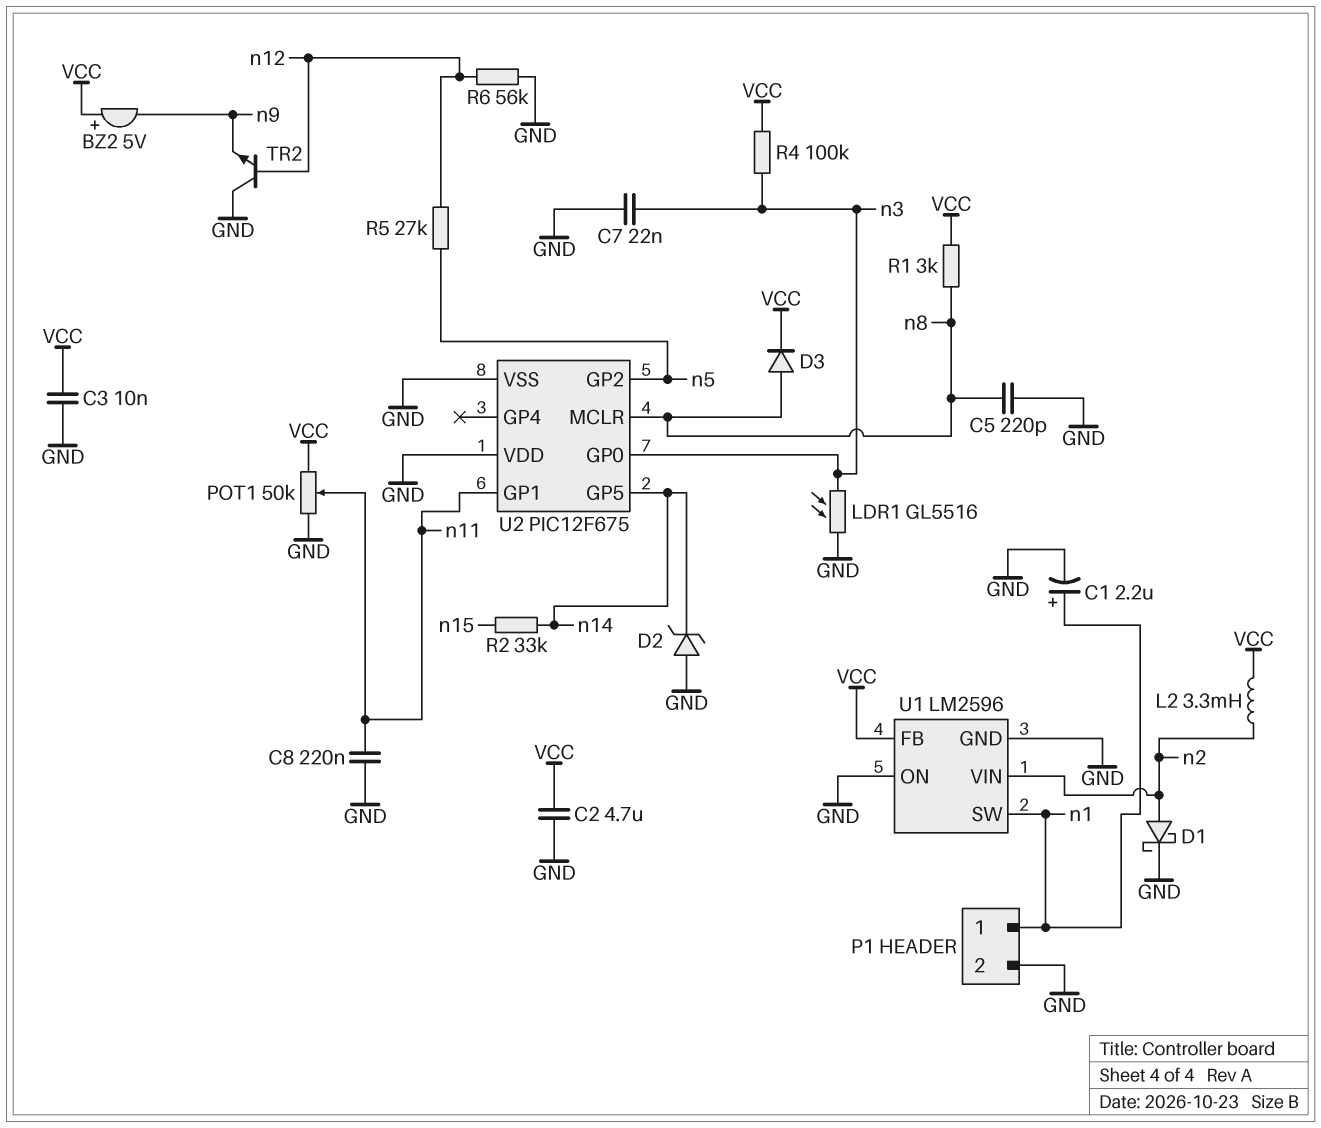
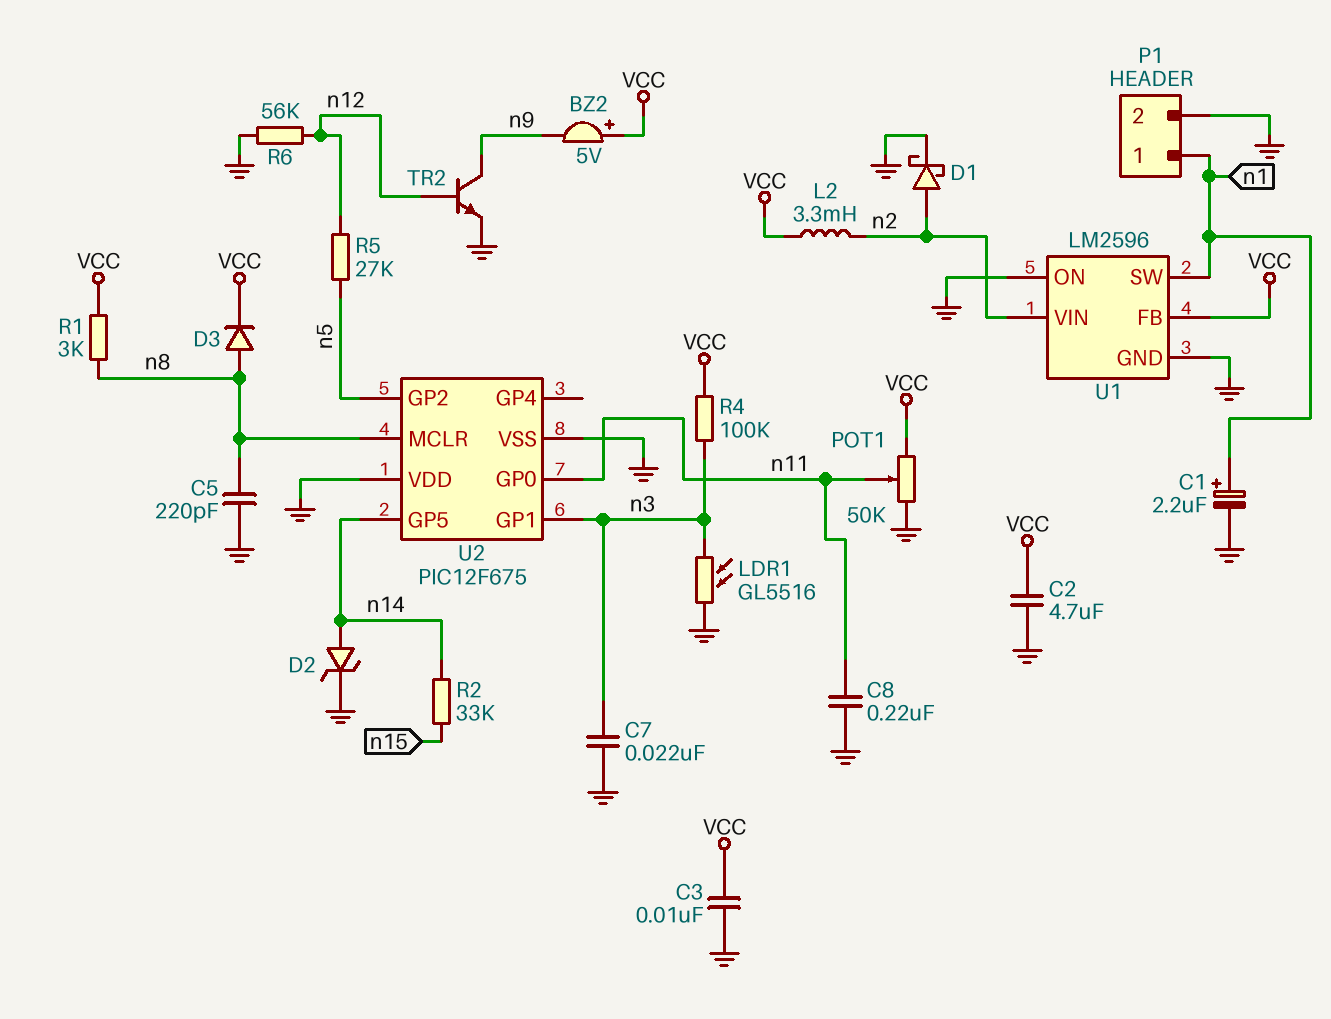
D2: zener (A GND, K n14) -> zener (A n14, K GND)
TR2: NPN (B n12, C GND, E n9) -> NPN (B n12, C n9, E GND)
U2 pin GP0: n3 -> n11
U2 pin GP1: n11 -> n3

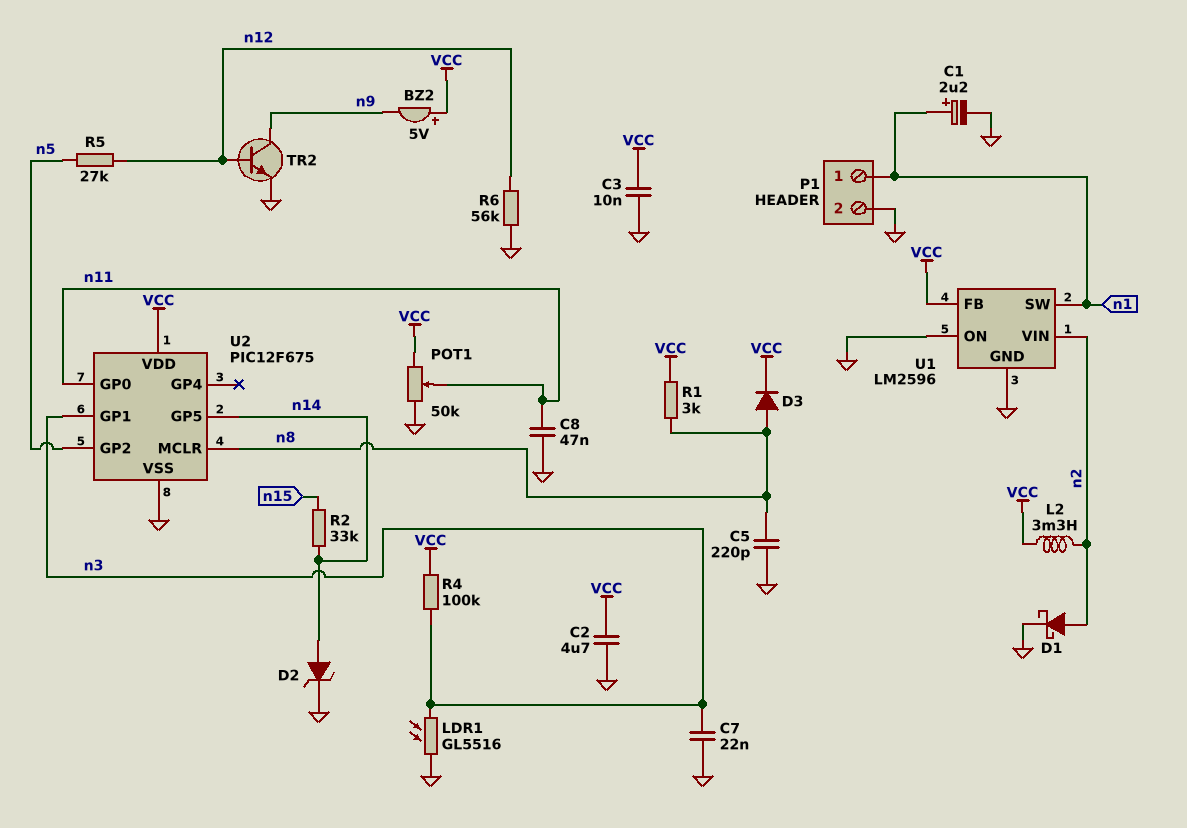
C8: 220nF (GND, n11) -> 47nF (GND, n11)
U2 pin VDD: GND -> VCC

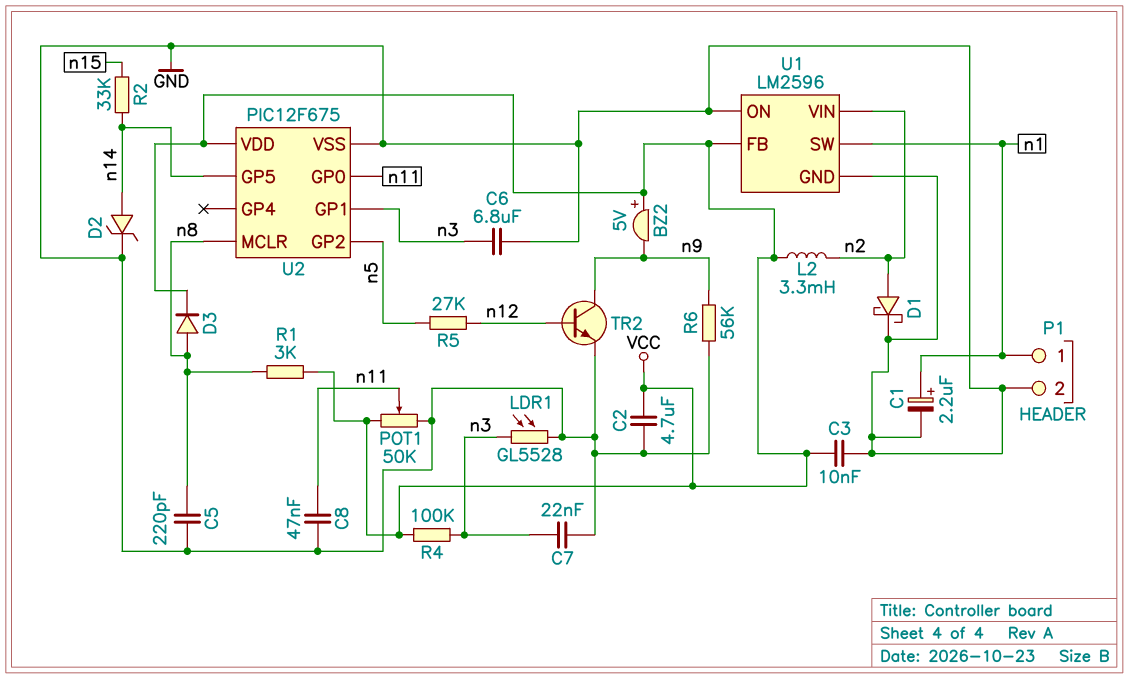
C6: none -> 6.8uF (GND, n3)
LDR1: GL5516 (GND, n3) -> GL5528 (GND, n3)
R6: 56k (GND, n12) -> 56k (GND, n9)

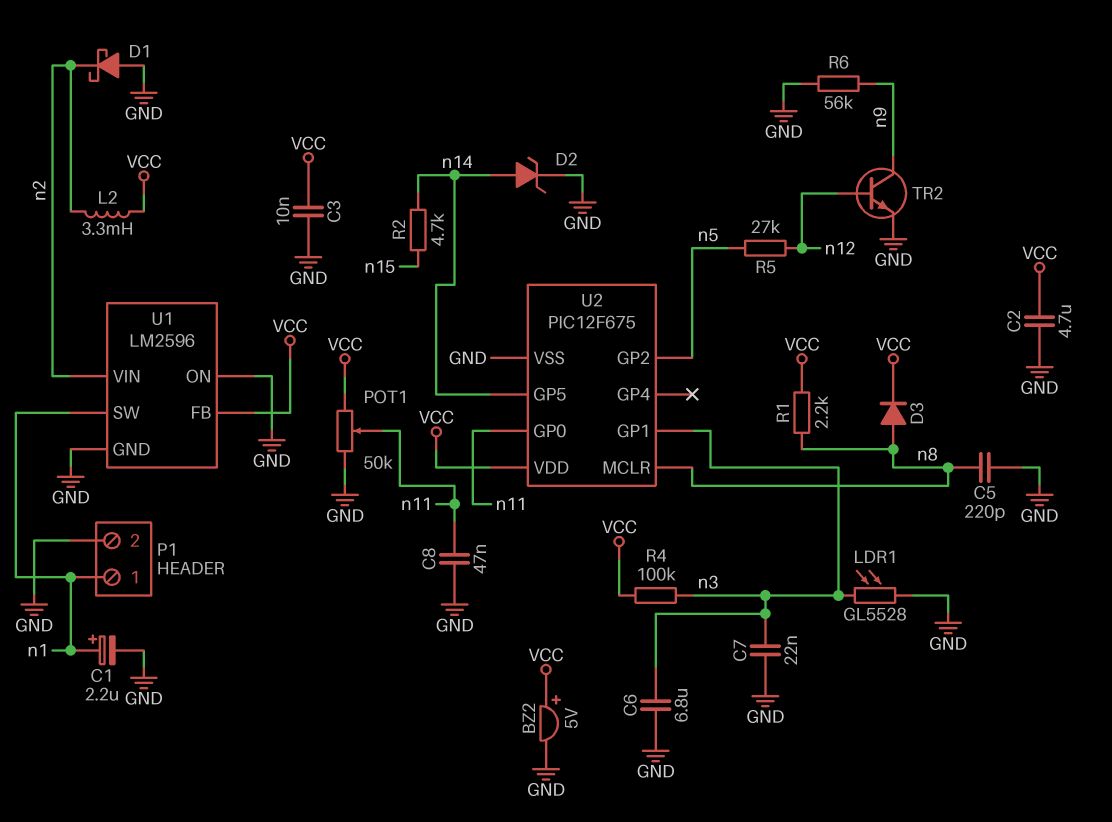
BZ2: buzzer 5V (plus VCC, minus n9) -> buzzer 5V (plus VCC, minus GND)
D1: schottky (A n2, K GND) -> schottky (A GND, K n2)
R1: 3k (VCC, n8) -> 2.2k (VCC, n8)
R2: 33k (n14, n15) -> 4.7k (n14, n15)

